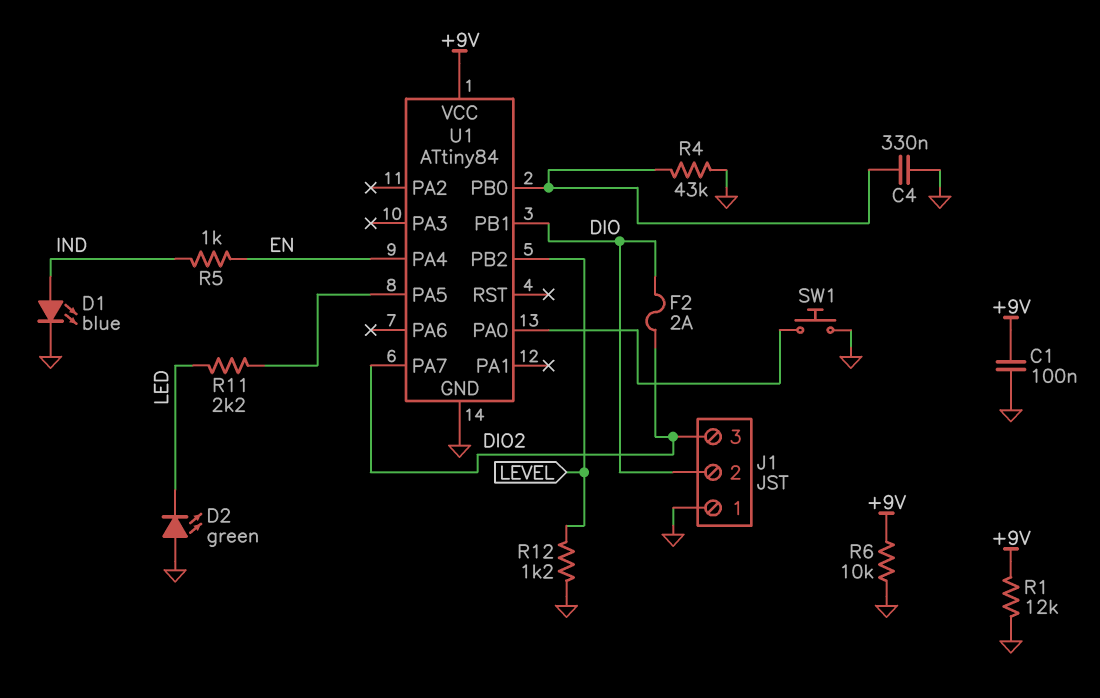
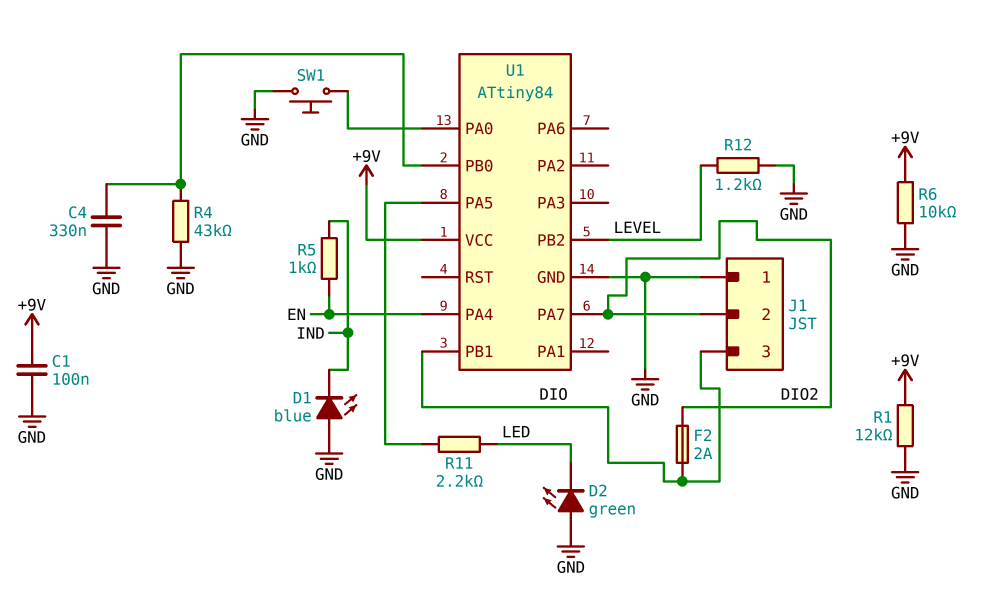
D1: LED blue (A IND, K GND) -> LED blue (A GND, K IND)
J1 pin 2: DIO -> DIO2
J1 pin 3: DIO2 -> DIO

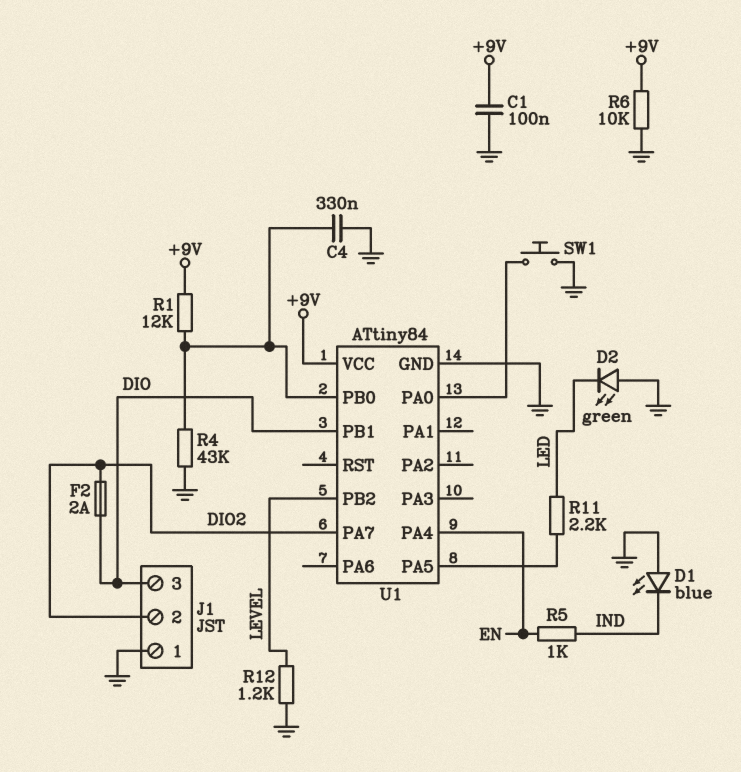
R1: 12k (+9V, GND) -> 12k (+9V, U1/PB0)

